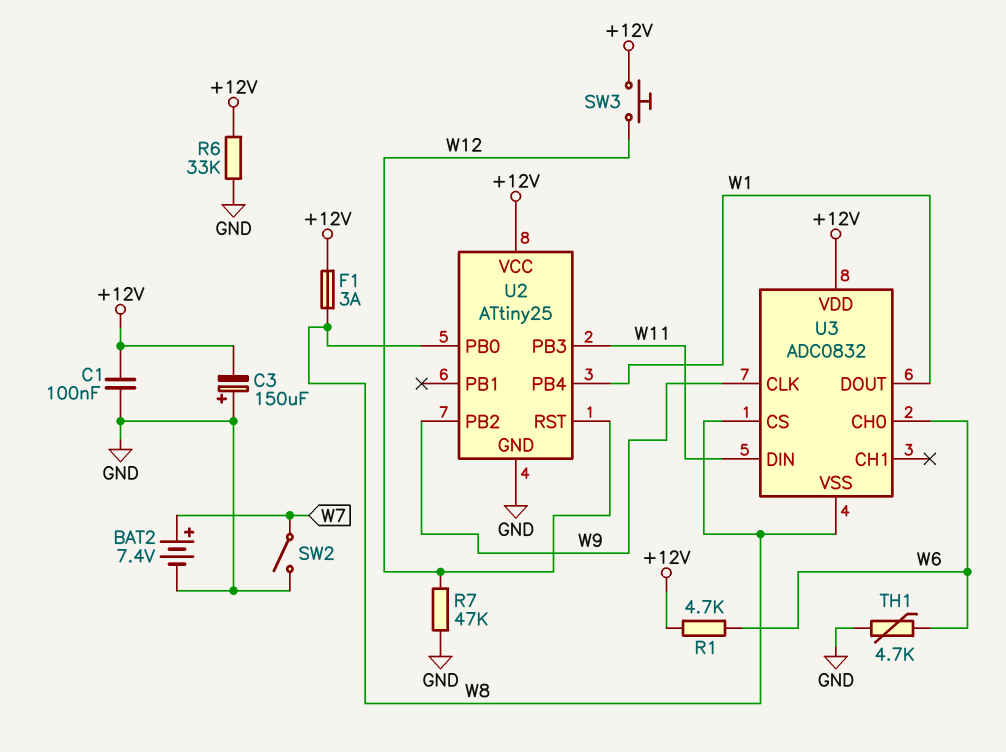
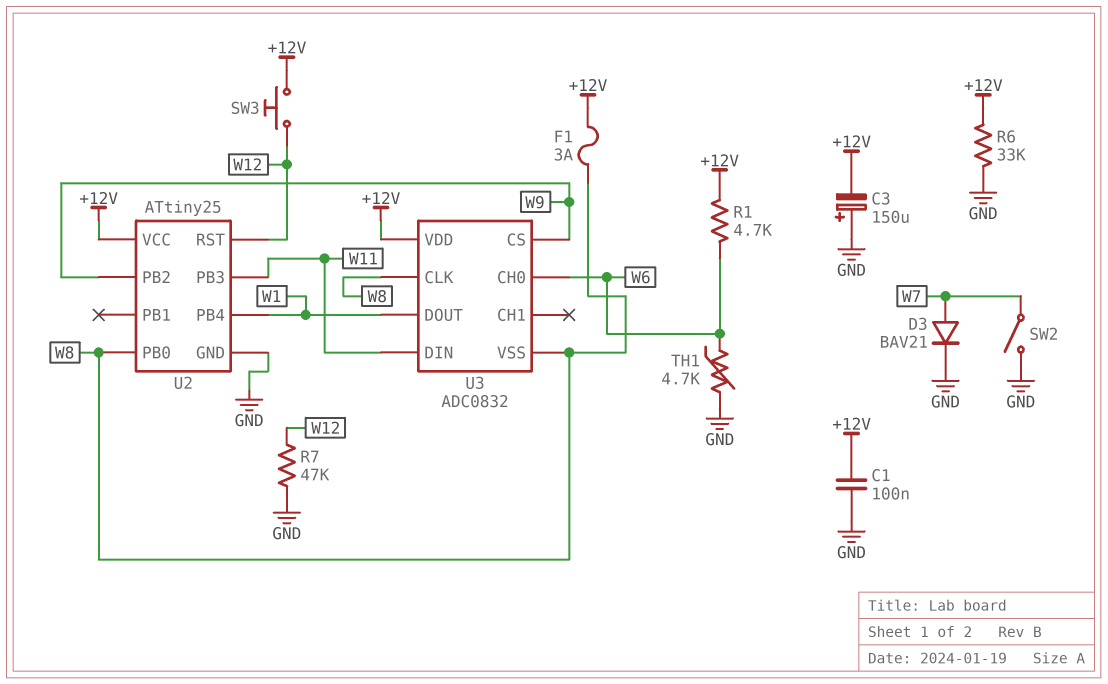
BAT2: 7.4V (plus W7, minus GND) -> none
D3: none -> diode BAV21 (A W7, K GND)
U3 pin CLK: W9 -> W8
U3 pin CS: W8 -> W9

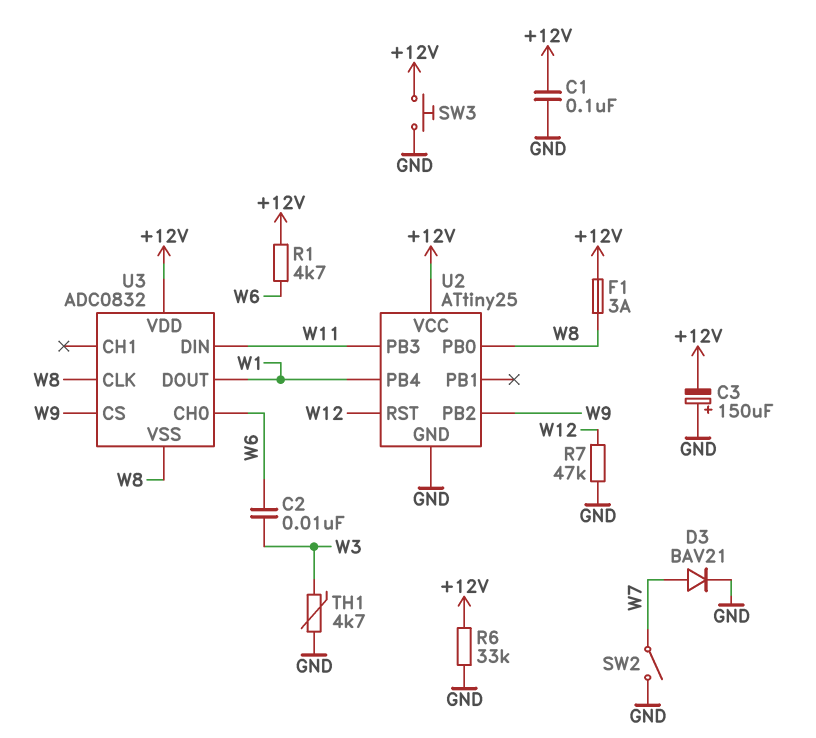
C2: none -> 10nF (W3, W6)
SW3: button (+12V, W12) -> button (+12V, GND)
TH1: 4.7k (GND, W6) -> 4.7k (GND, W3)

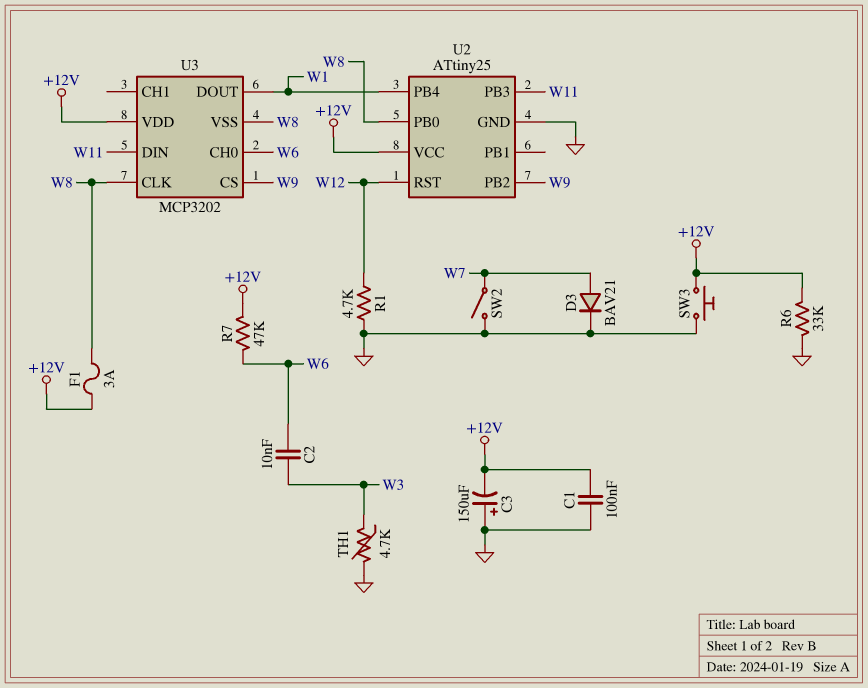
R1: 4.7k (+12V, W6) -> 4.7k (GND, W12)
R7: 47k (GND, W12) -> 47k (+12V, W6)
U3: ADC0832 -> MCP3202

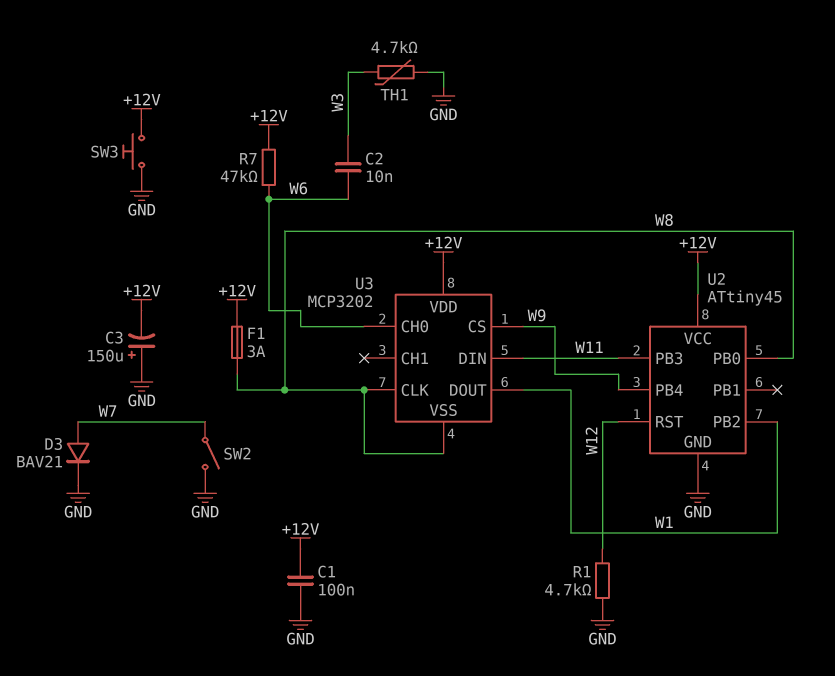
R6: 33k (+12V, GND) -> none
U2: ATtiny25 -> ATtiny45
U2 pin PB2: W9 -> W1
U2 pin PB4: W1 -> W9

